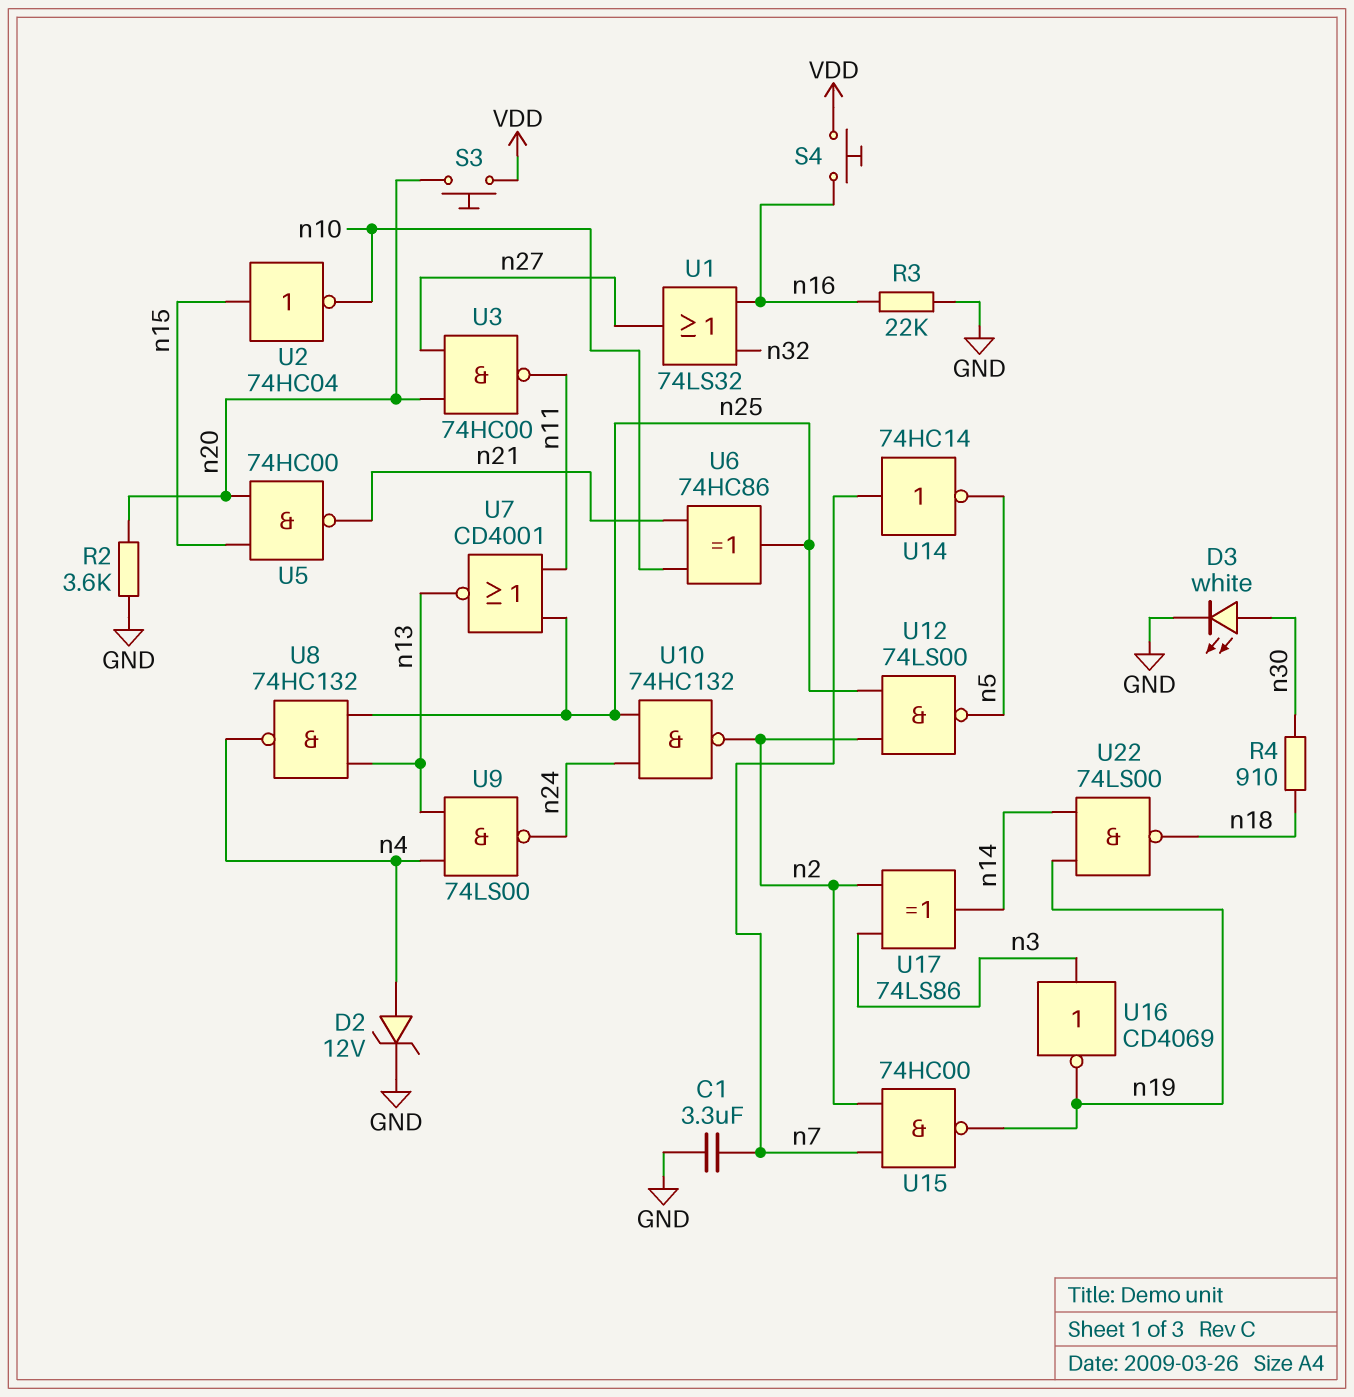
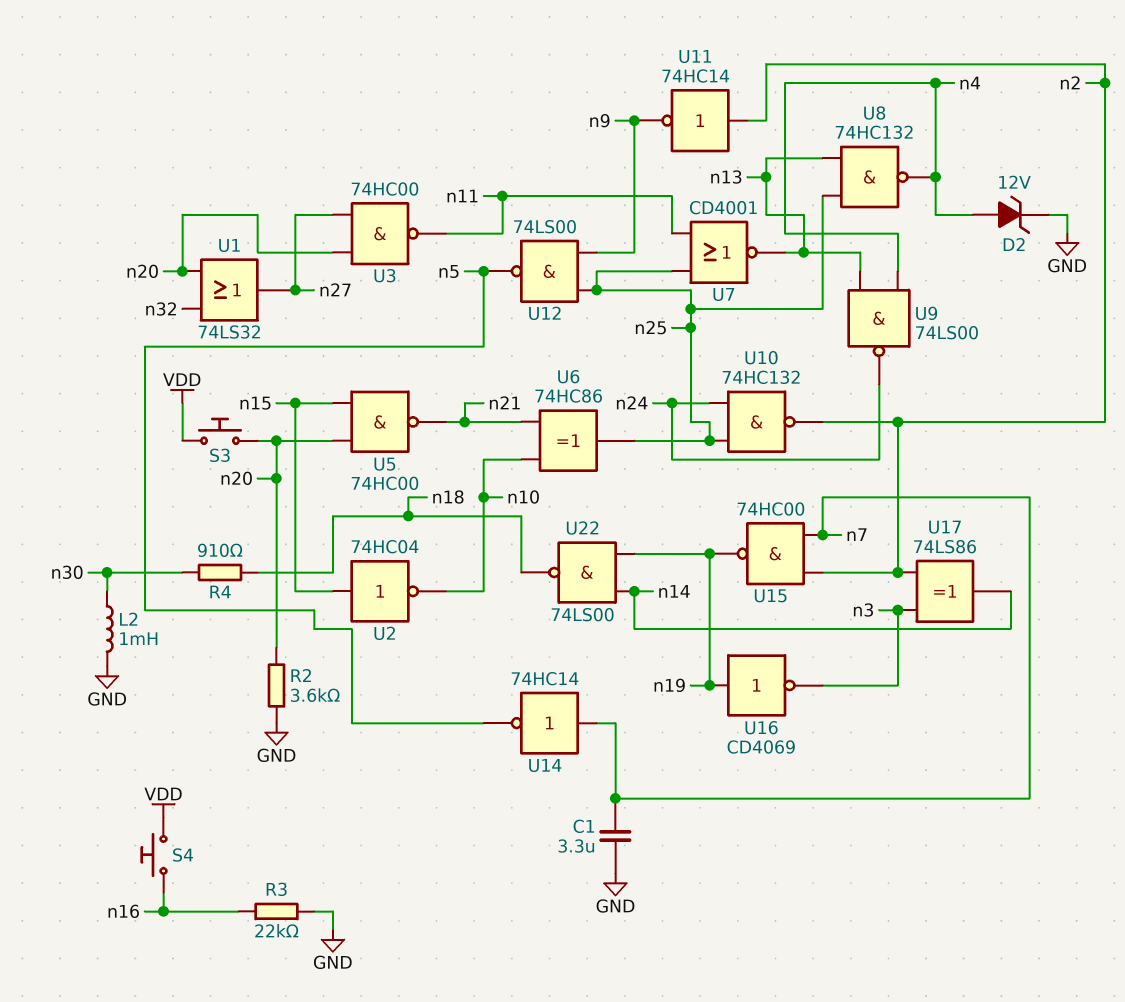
D3: LED white (A n30, K GND) -> none
L2: none -> 1mH (GND, n30)
U1: OR 74LS32 (in n16, in n32, out n27) -> OR 74LS32 (in n20, in n32, out n27)
U11: none -> NOT 74HC14 (in n2, out n9)
U12: NAND 74LS00 (in n2, in n25, out n5) -> NAND 74LS00 (in n9, in n25, out n5)
U16: NOT CD4069 (in n3, out n19) -> NOT CD4069 (in n19, out n3)

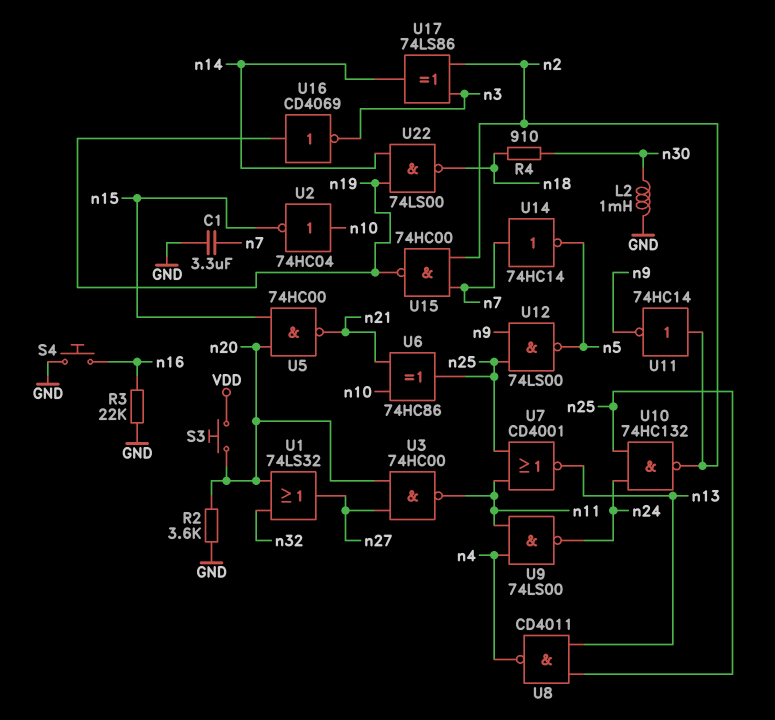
D2: zener 12V (A n4, K GND) -> none
S4: button (VDD, n16) -> button (GND, n16)
U2: NOT 74HC04 (in n15, out n10) -> NOT 74HC04 (in n10, out n15)
U8: NAND 74HC132 (in n13, in n25, out n4) -> NAND CD4011 (in n13, in n25, out n4)
U9: NAND 74LS00 (in n4, in n13, out n24) -> NAND 74LS00 (in n4, in n11, out n24)

